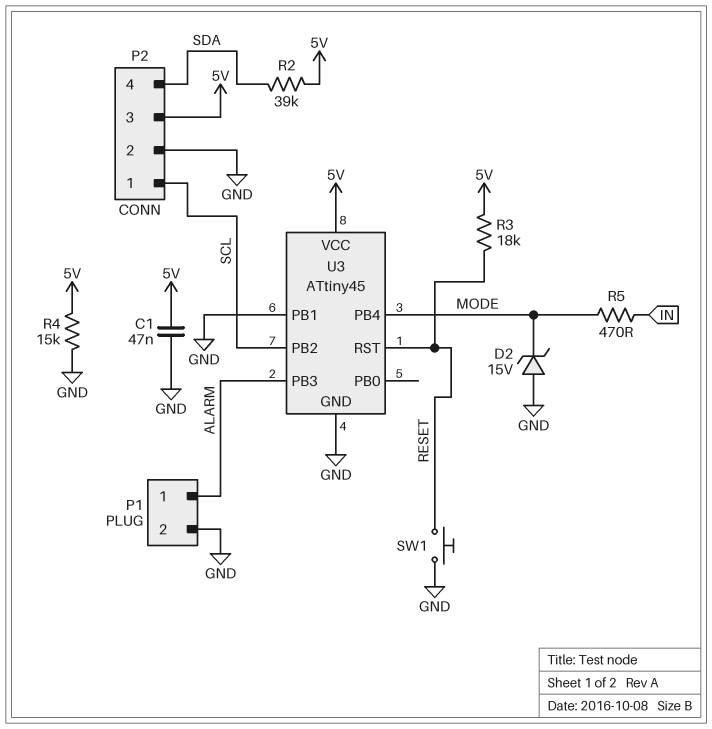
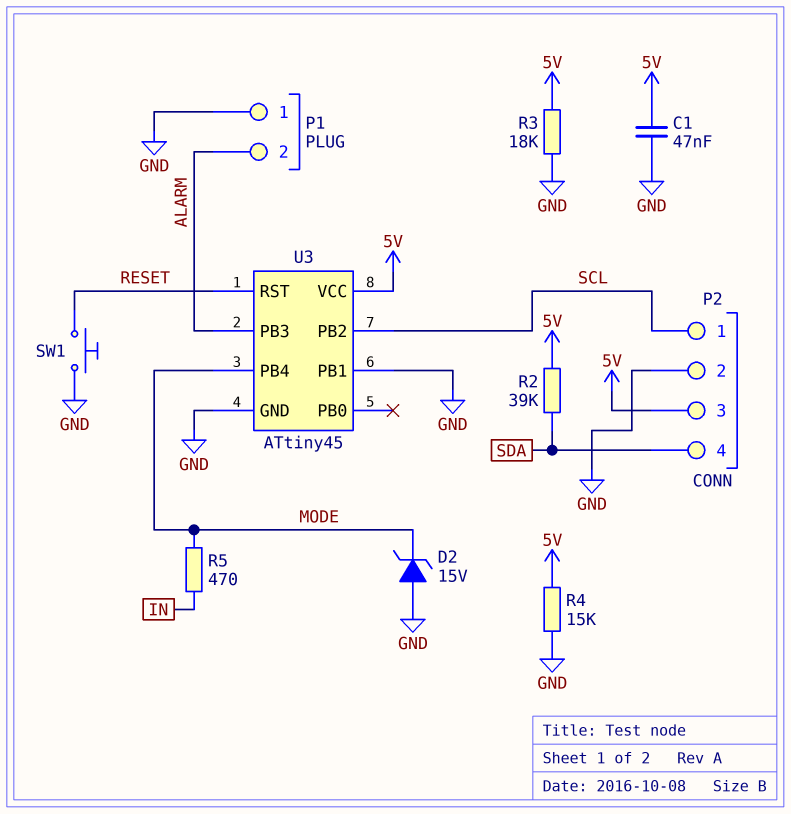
P1 pin 1: ALARM -> GND
P1 pin 2: GND -> ALARM
R3: 18k (5V, RESET) -> 18k (5V, GND)

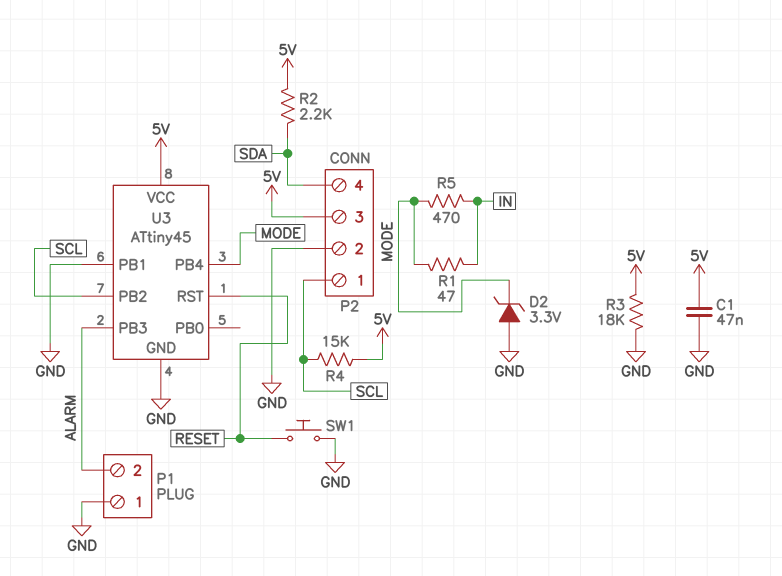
D2: zener 15V (A GND, K MODE) -> zener 3.3V (A GND, K MODE)
R1: none -> 47 (IN, MODE)
R2: 39k (5V, SDA) -> 2.2k (5V, SDA)
R4: 15k (5V, GND) -> 15k (5V, SCL)

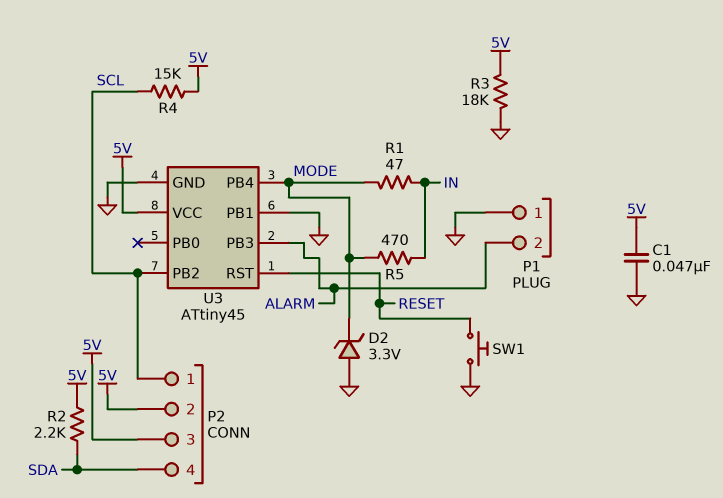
P2 pin 2: GND -> 5V

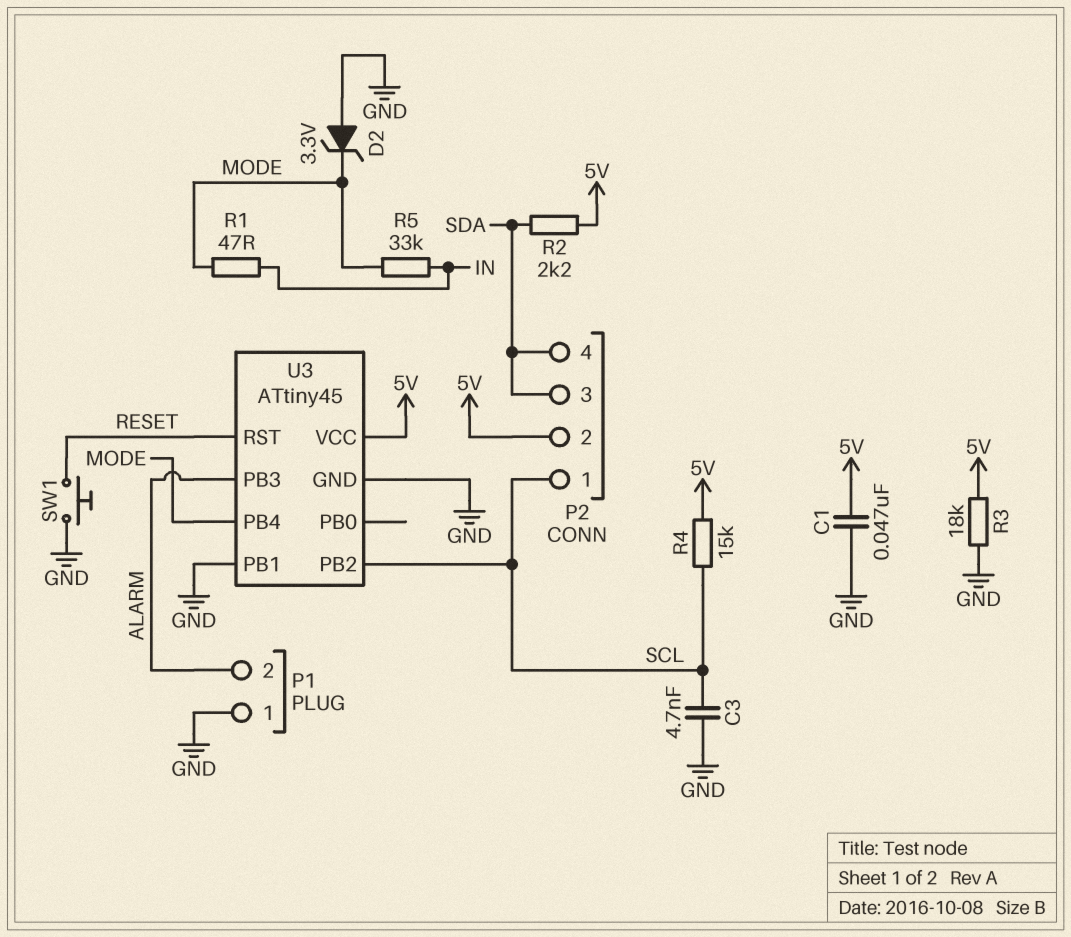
C3: none -> 4.7nF (GND, SCL)
P2 pin 3: 5V -> SDA
R5: 470 (IN, MODE) -> 33k (IN, MODE)

